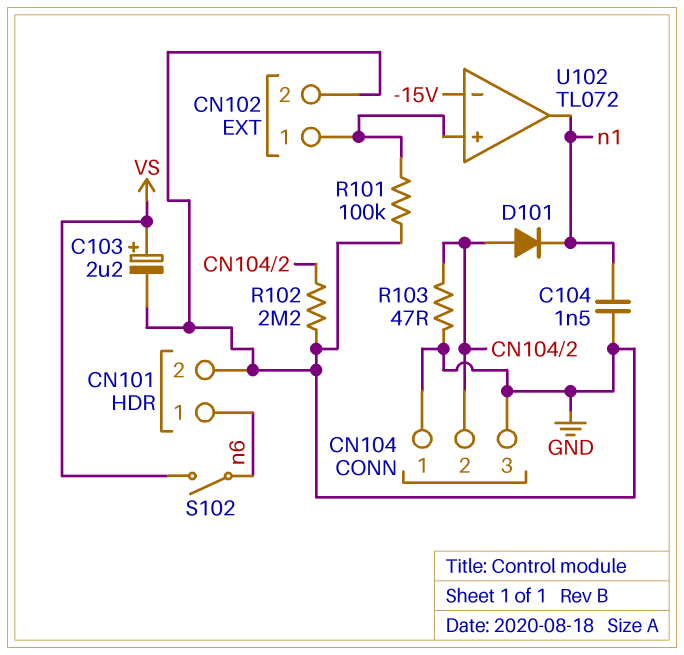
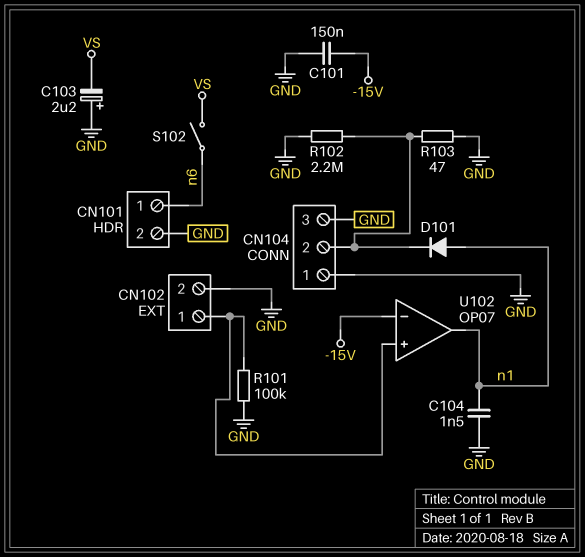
C101: none -> 150nF (-15V, GND)
C103: 2.2uF (plus VS, minus GND) -> 2.2uF (plus GND, minus VS)
D101: diode (A CN104/2, K n1) -> diode (A n1, K CN104/2)
U102: TL072 -> OP07

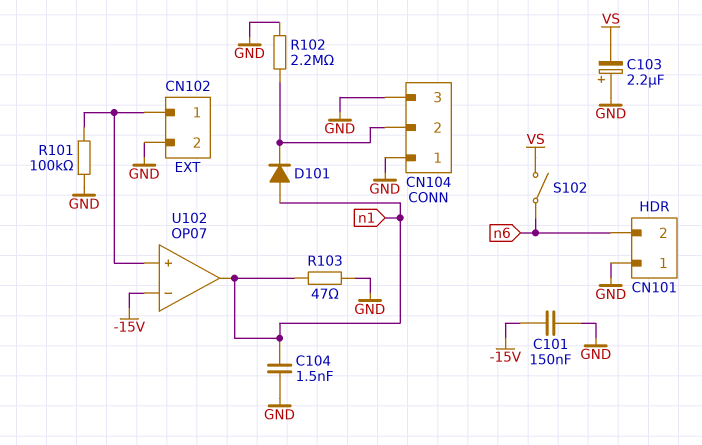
CN101 pin 1: n6 -> GND
CN101 pin 2: GND -> n6
R103: 47 (CN104/2, GND) -> 47 (GND, n1)

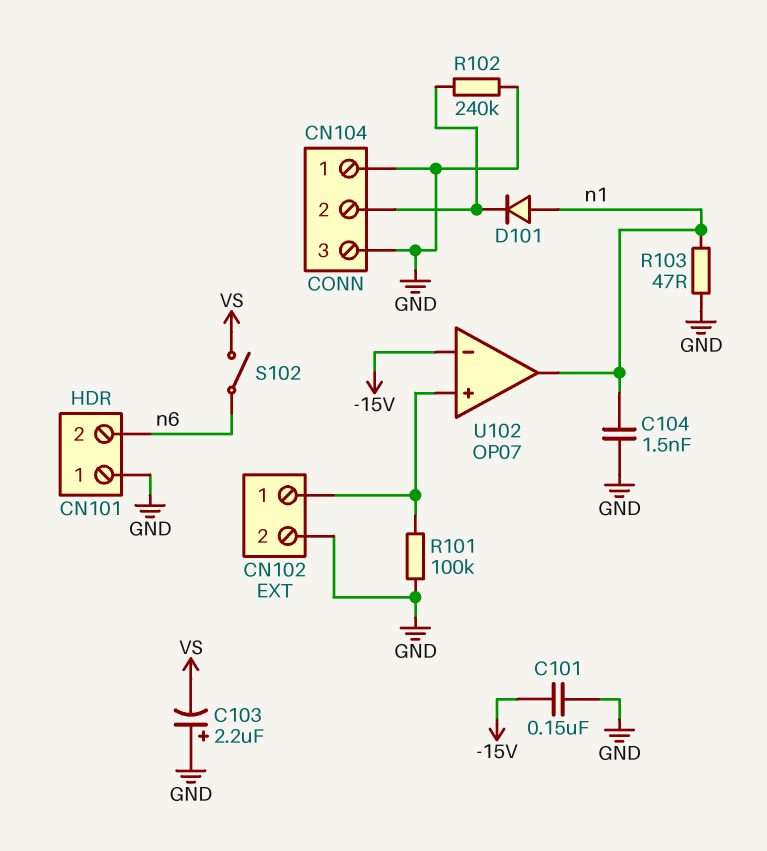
R102: 2.2M (CN104/2, GND) -> 240k (CN104/2, GND)

